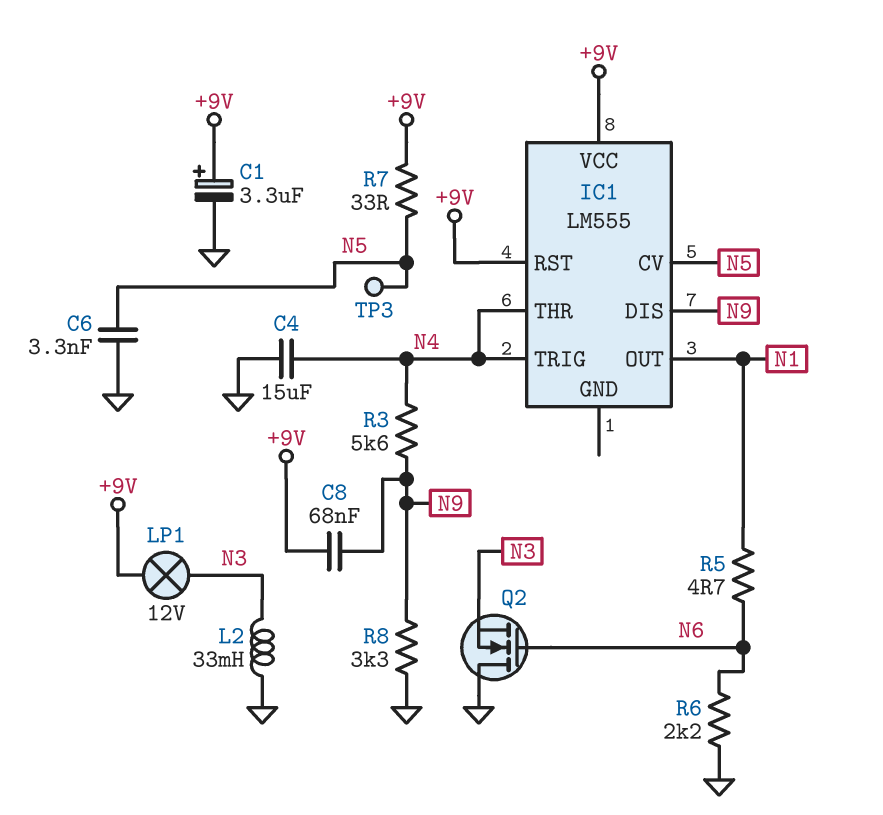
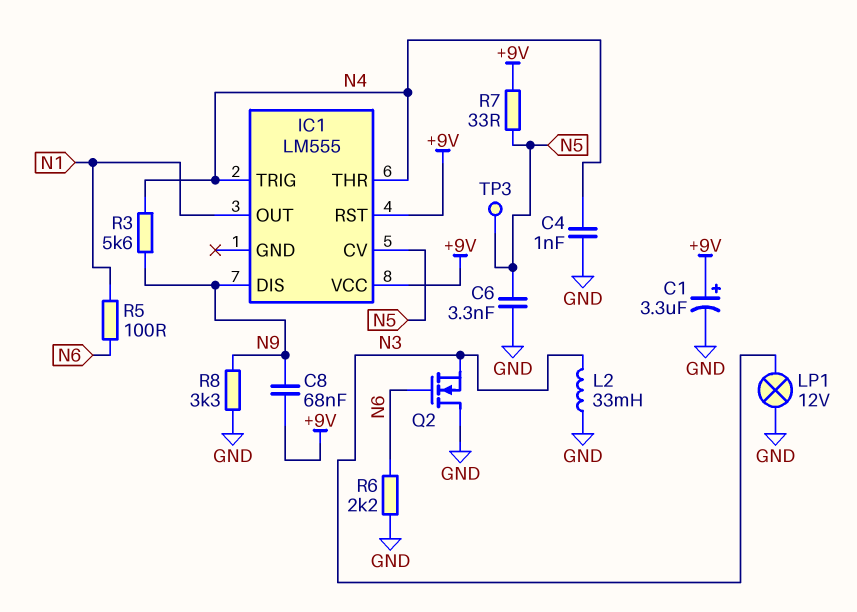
C4: 15uF (GND, N4) -> 1nF (GND, N4)
LP1: lamp 12V (+9V, N3) -> lamp 12V (GND, N3)
R5: 4.7 (N1, N6) -> 100 (N1, N6)

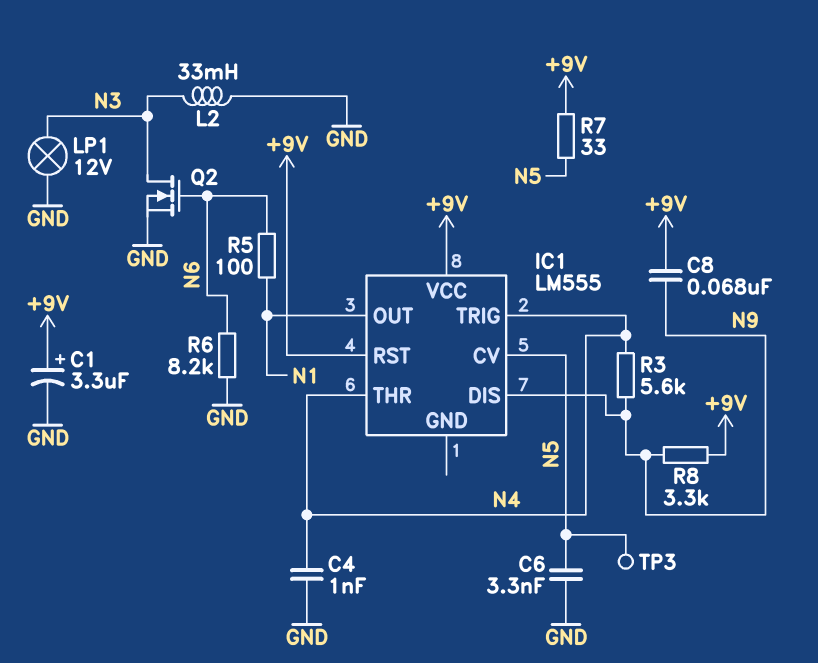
Q2: NMOS (G N6, D GND, S N3) -> NMOS (G N6, D N3, S GND)
R6: 2.2k (GND, N6) -> 8.2k (GND, N6)
R8: 3.3k (GND, N9) -> 3.3k (+9V, N9)

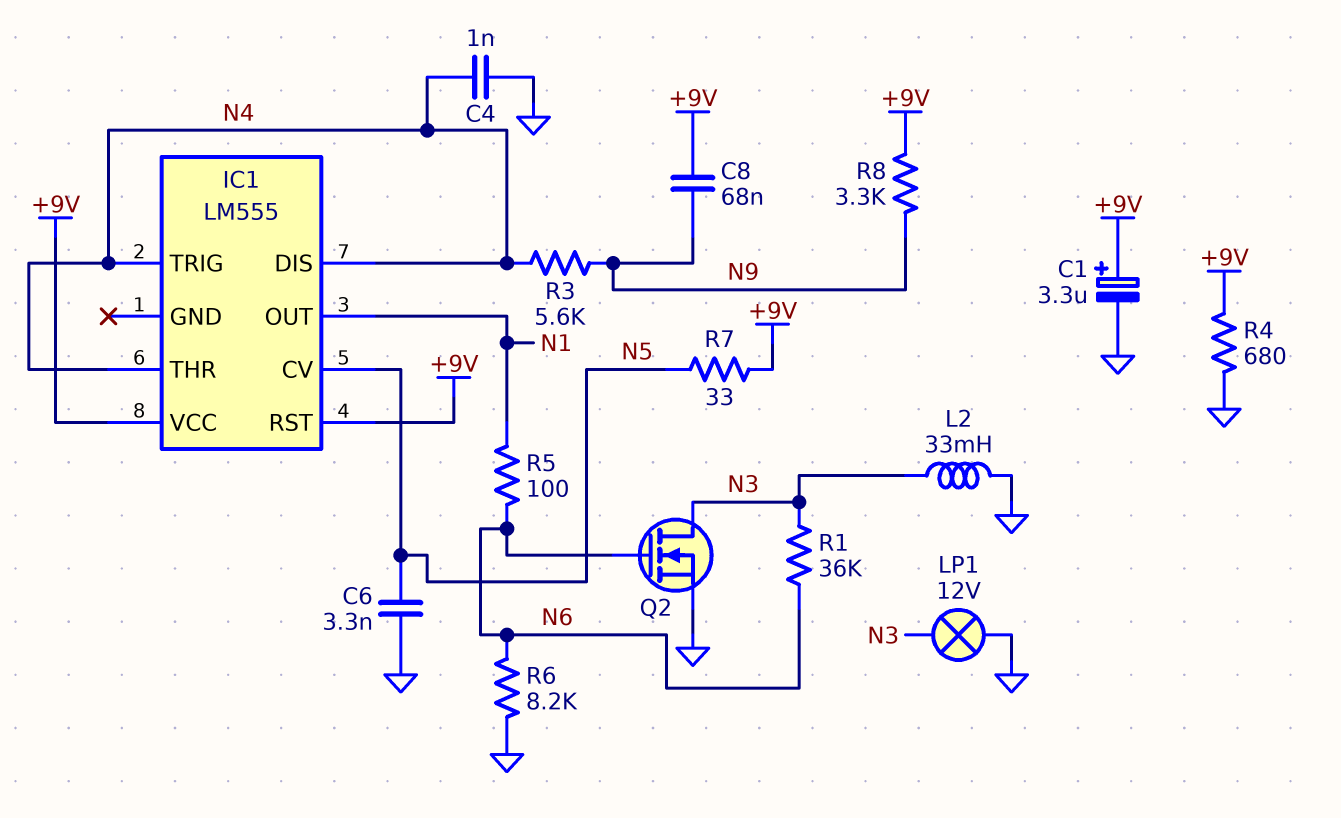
IC1 pin DIS: N9 -> N4
R1: none -> 36k (N3, N6)
R4: none -> 680 (+9V, GND)
TP3: test point (N5) -> none

